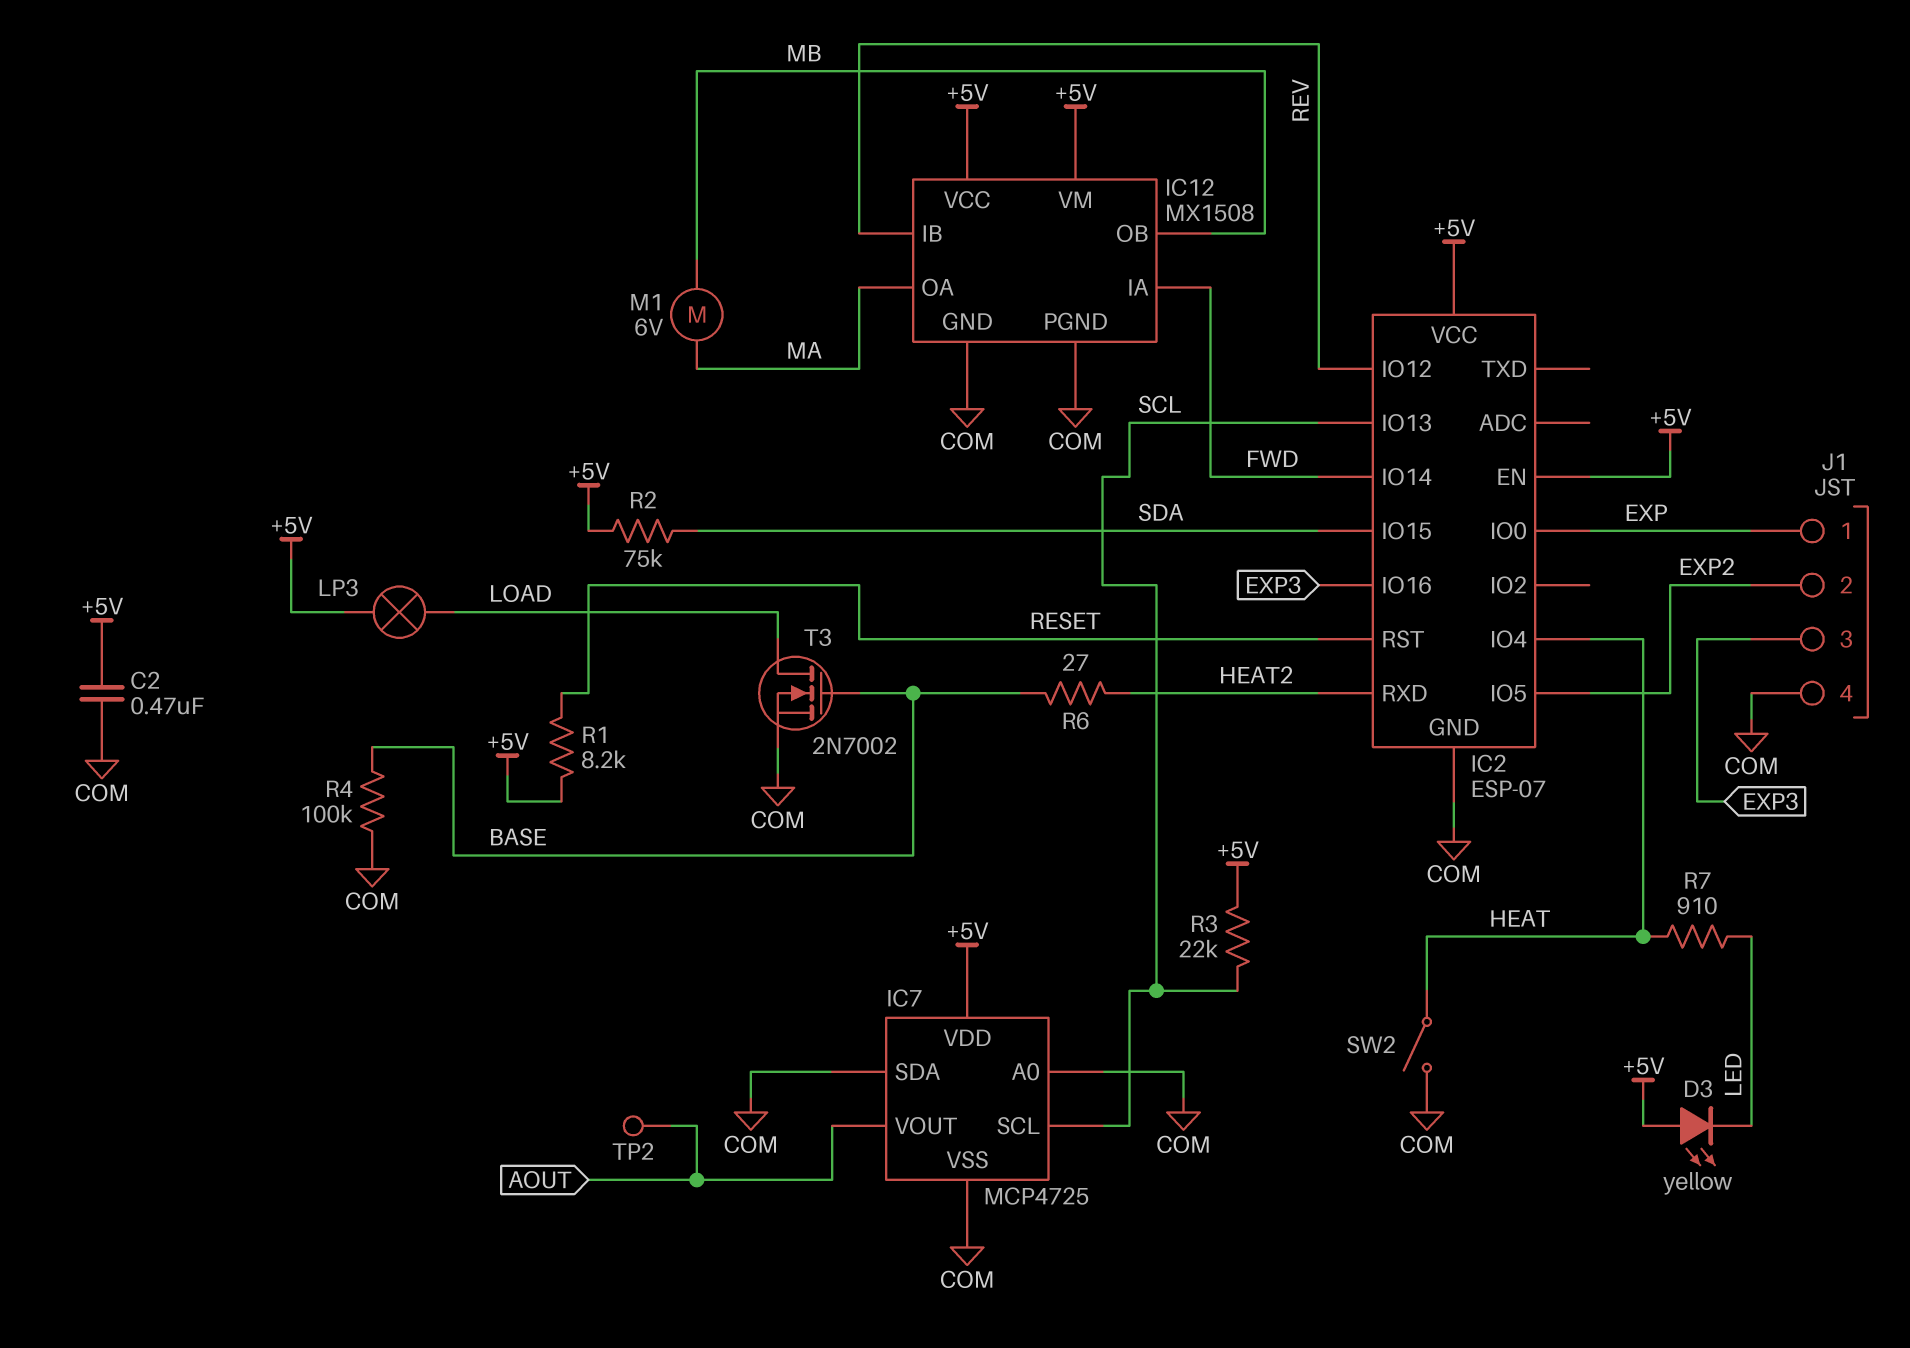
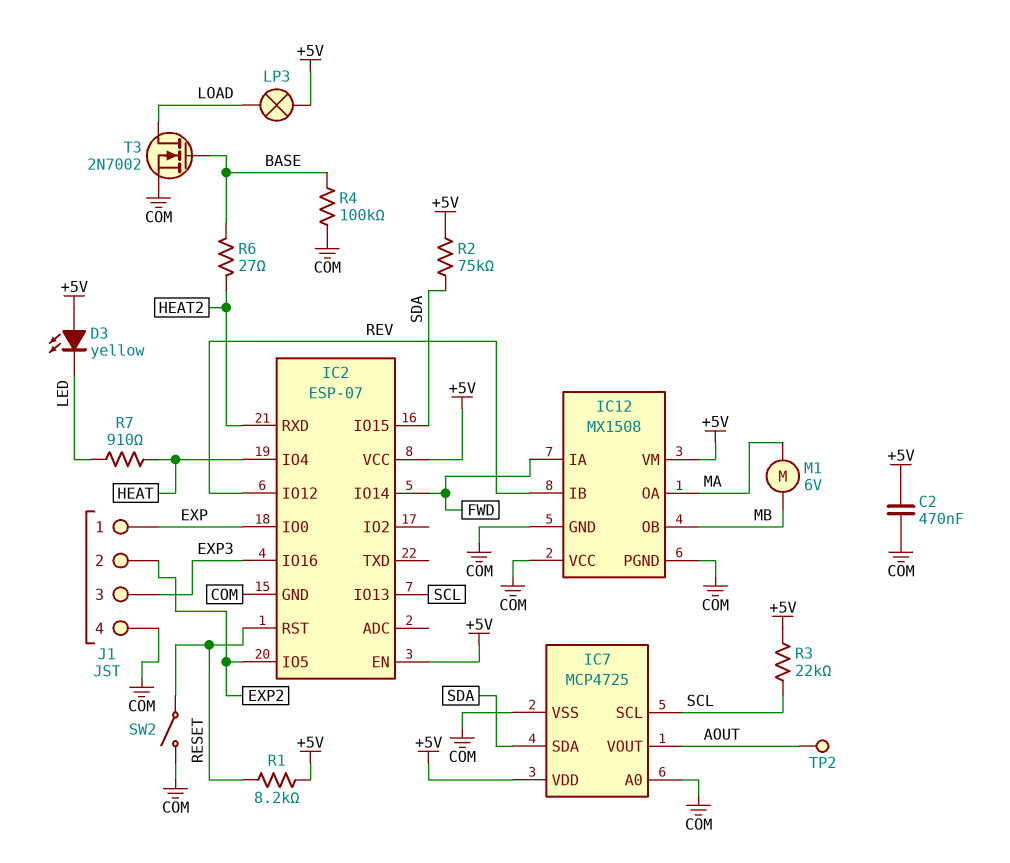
IC7 pin SDA: COM -> SDA
IC12 pin VCC: +5V -> COM
SW2: switch (COM, HEAT) -> switch (COM, RESET)

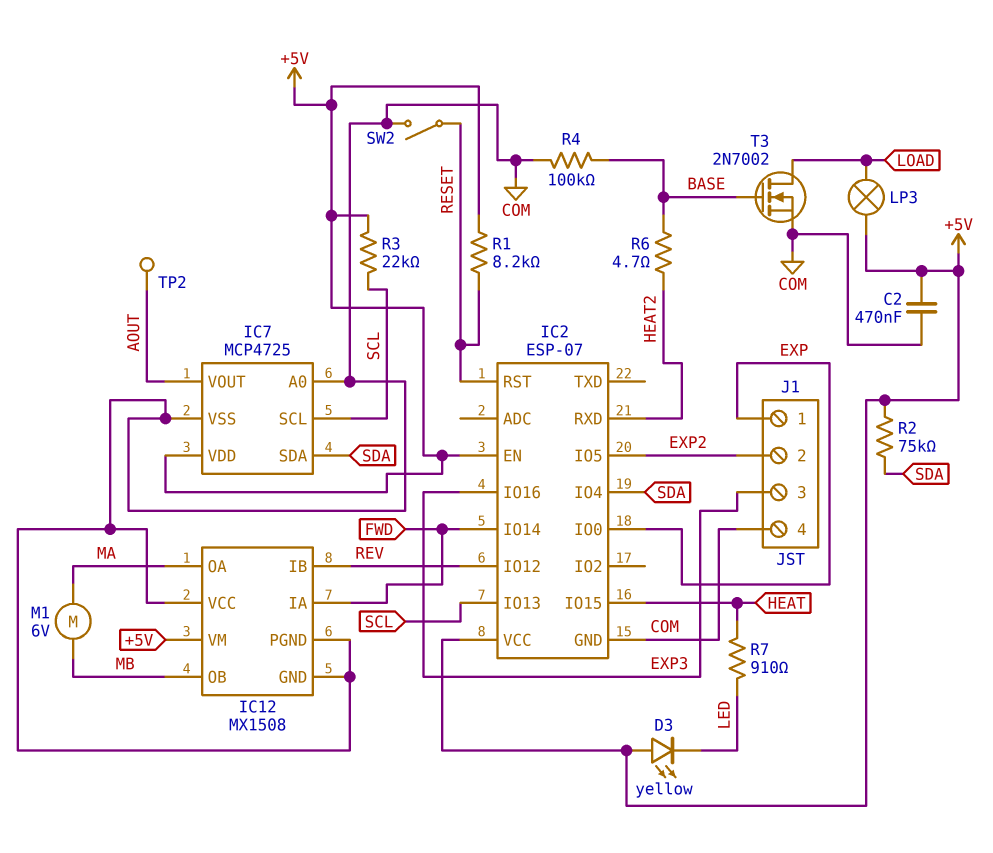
IC2 pin IO4: HEAT -> SDA
IC2 pin IO15: SDA -> HEAT
R6: 27 (BASE, HEAT2) -> 4.7 (BASE, HEAT2)

